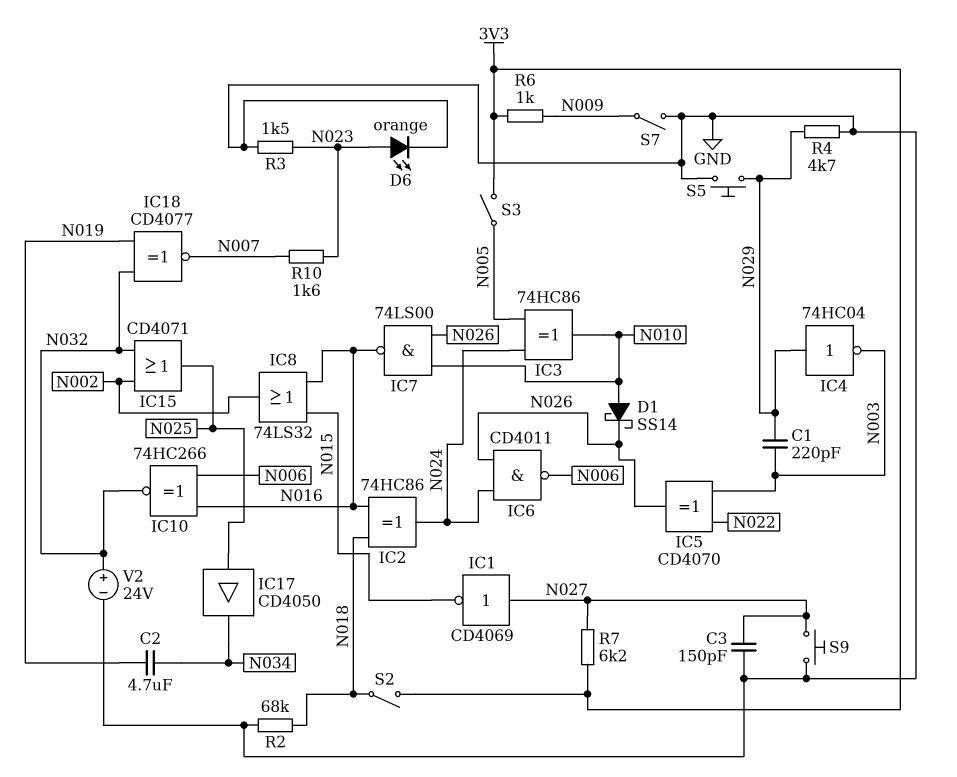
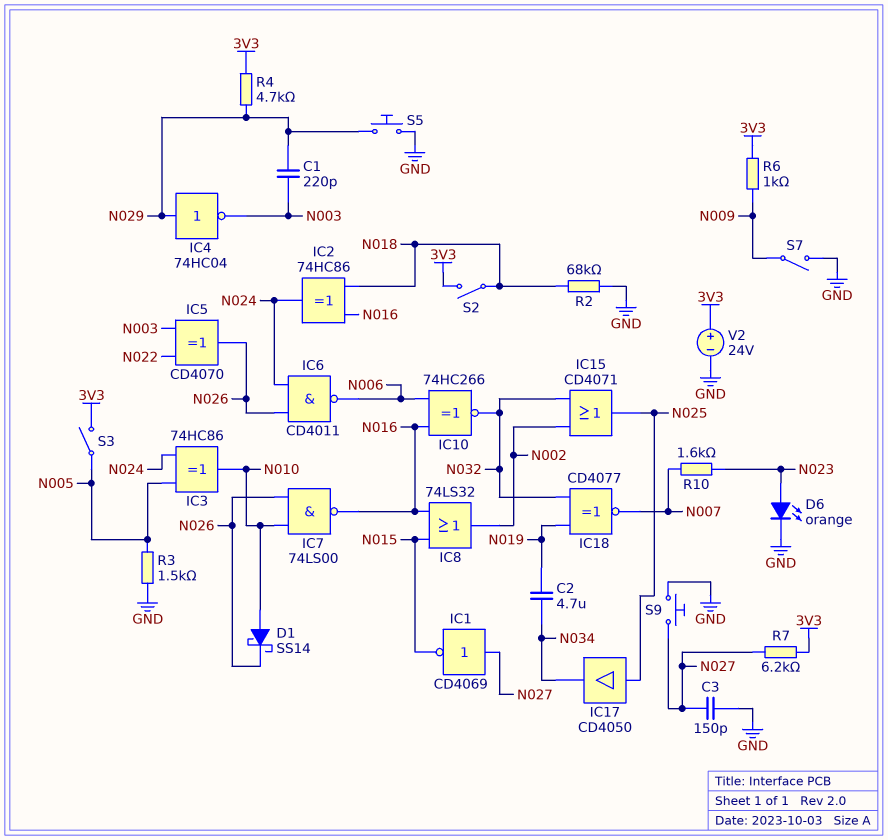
R3: 1.5k (GND, N023) -> 1.5k (GND, N005)
R4: 4.7k (GND, N029) -> 4.7k (3V3, N029)
V2: 24V (plus N032, minus GND) -> 24V (plus 3V3, minus GND)

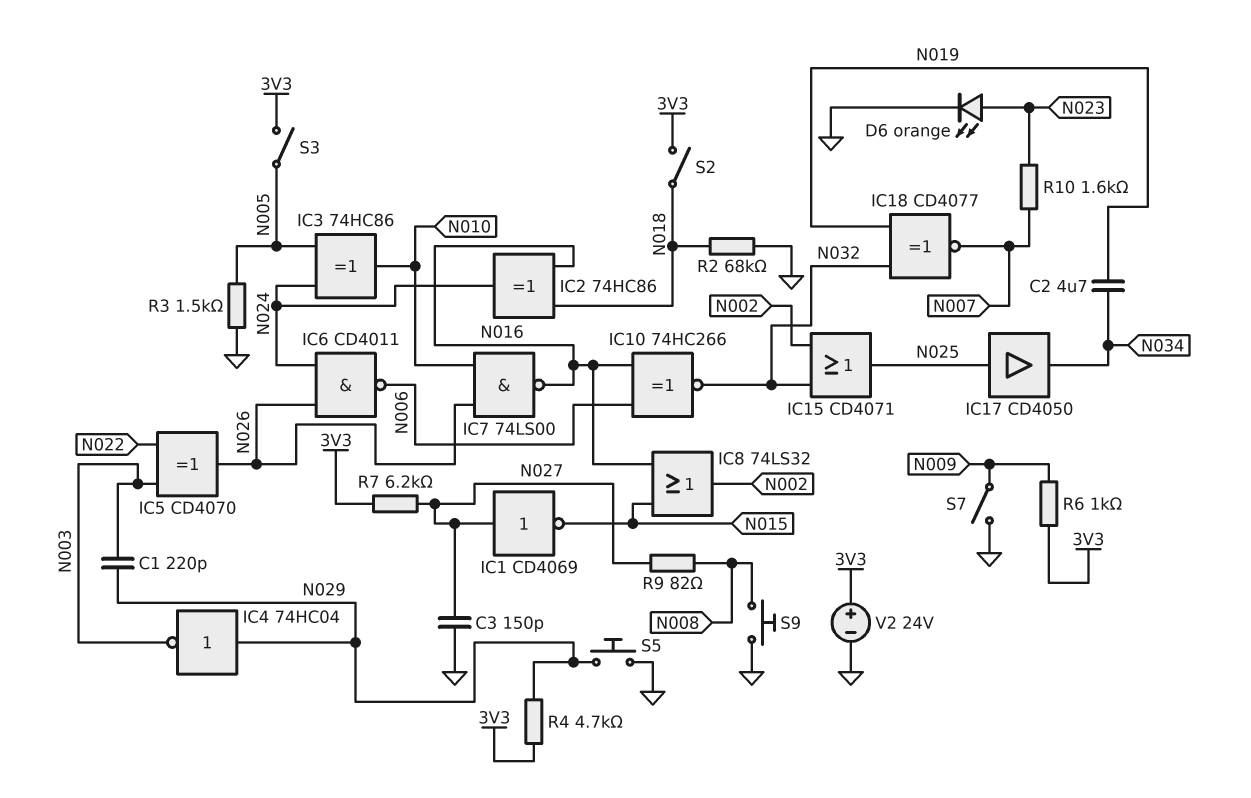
D1: schottky SS14 (A N010, K N026) -> none
R9: none -> 82 (N008, N027)
S9: button (GND, N027) -> button (GND, N008)

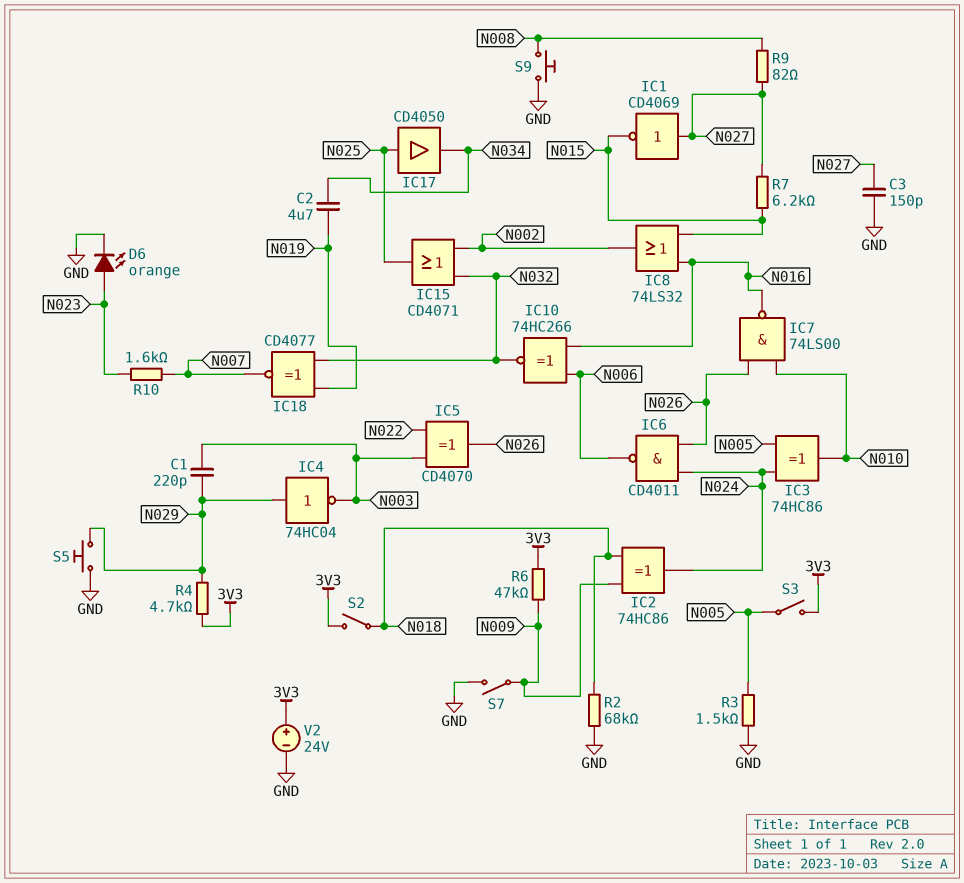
IC2: XOR 74HC86 (in N016, in N018, out N024) -> XOR 74HC86 (in N009, in N018, out N024)
R6: 1k (3V3, N009) -> 47k (3V3, N009)
R7: 6.2k (3V3, N027) -> 6.2k (N015, N027)

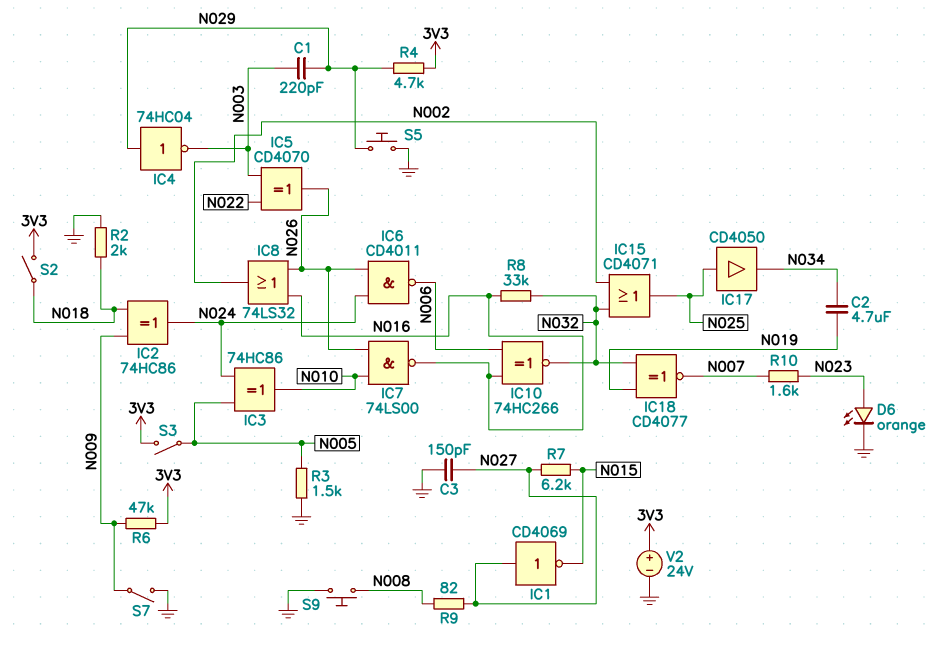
IC8: OR 74LS32 (in N015, in N016, out N002) -> OR 74LS32 (in N016, in N026, out N002)
R2: 68k (GND, N018) -> 2k (GND, N018)
R8: none -> 33k (N016, N032)

